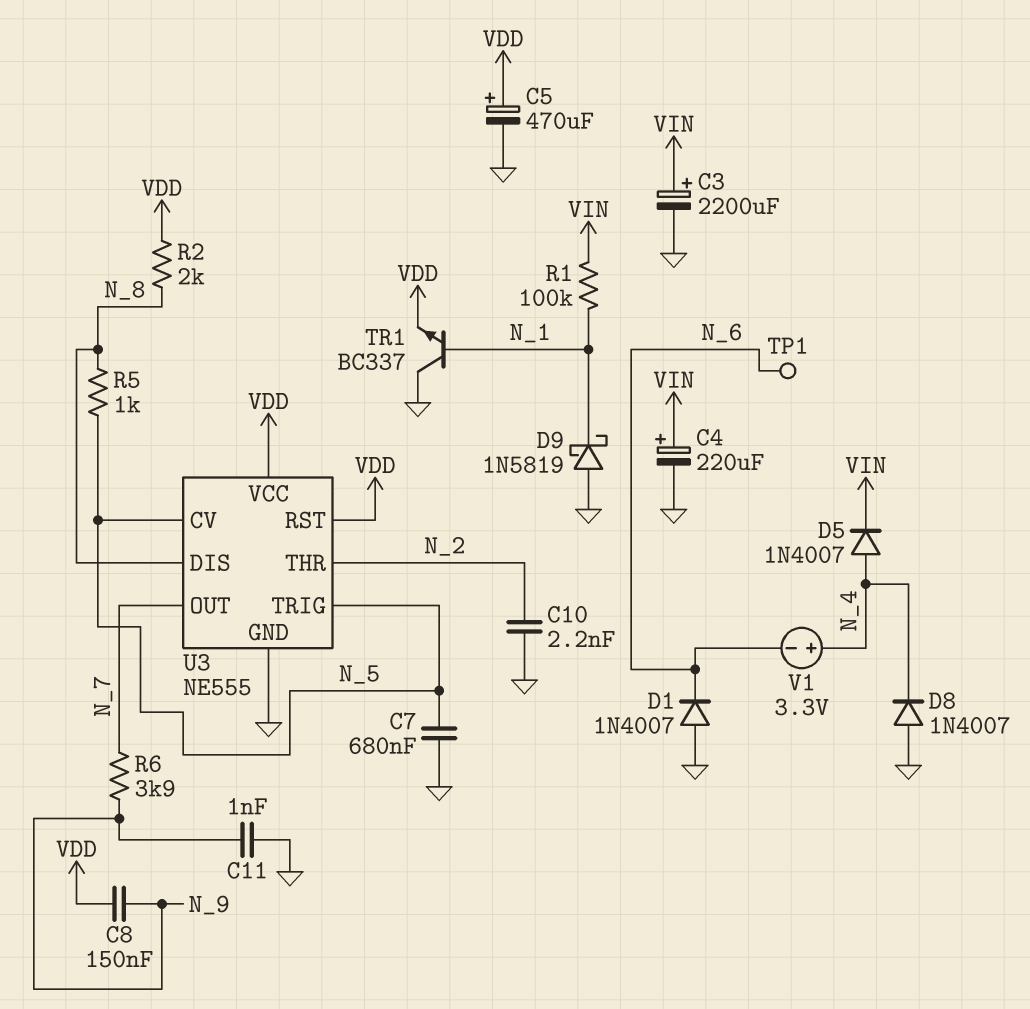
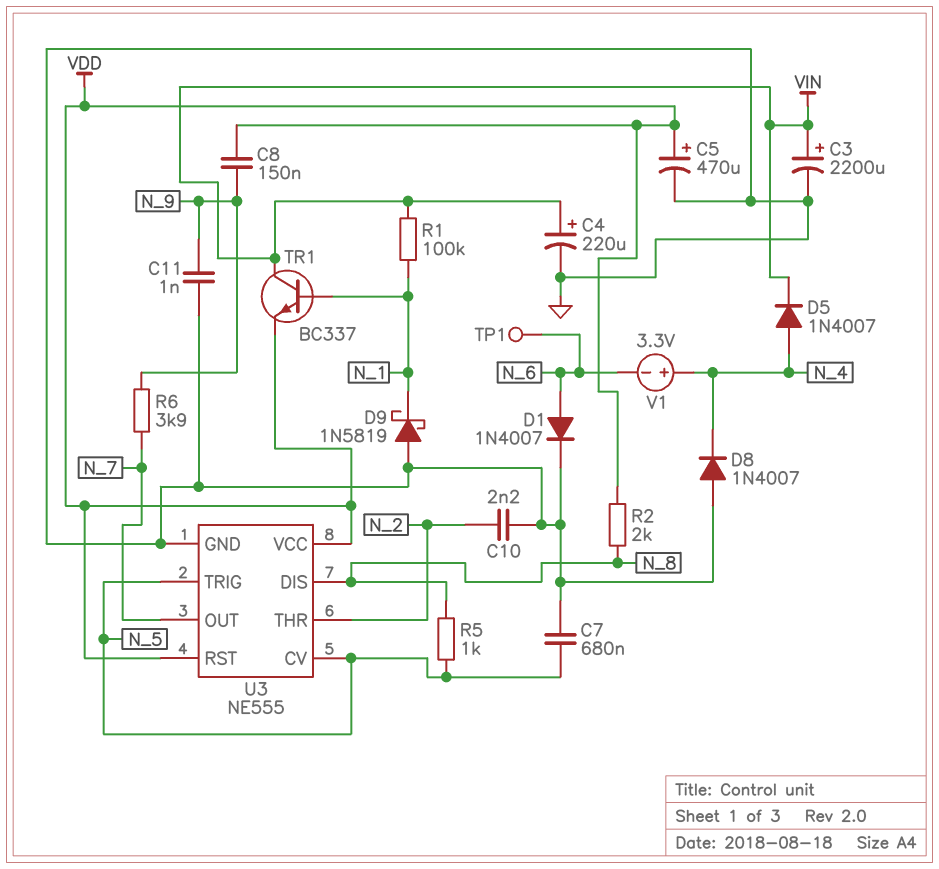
D1: diode 1N4007 (A GND, K N_6) -> diode 1N4007 (A N_6, K GND)
TR1: NPN BC337 (B N_1, C GND, E VDD) -> NPN BC337 (B N_1, C VIN, E VDD)

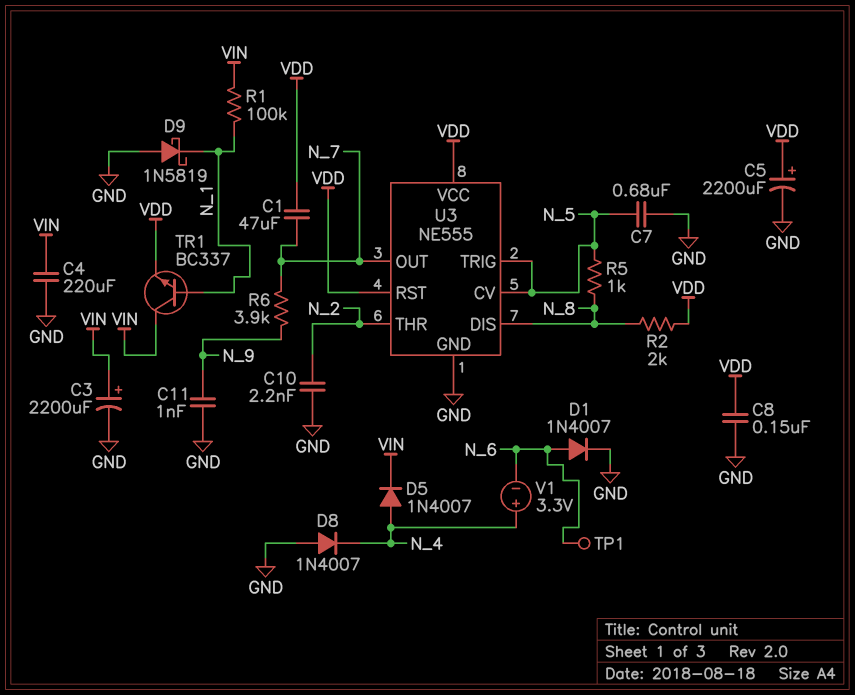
C1: none -> 47uF (N_7, VDD)
C4: 220uF (plus VIN, minus GND) -> 220uF (GND, VIN)
C5: 470uF (plus VDD, minus GND) -> 2200uF (plus VDD, minus GND)
C8: 150nF (N_9, VDD) -> 150nF (GND, VDD)

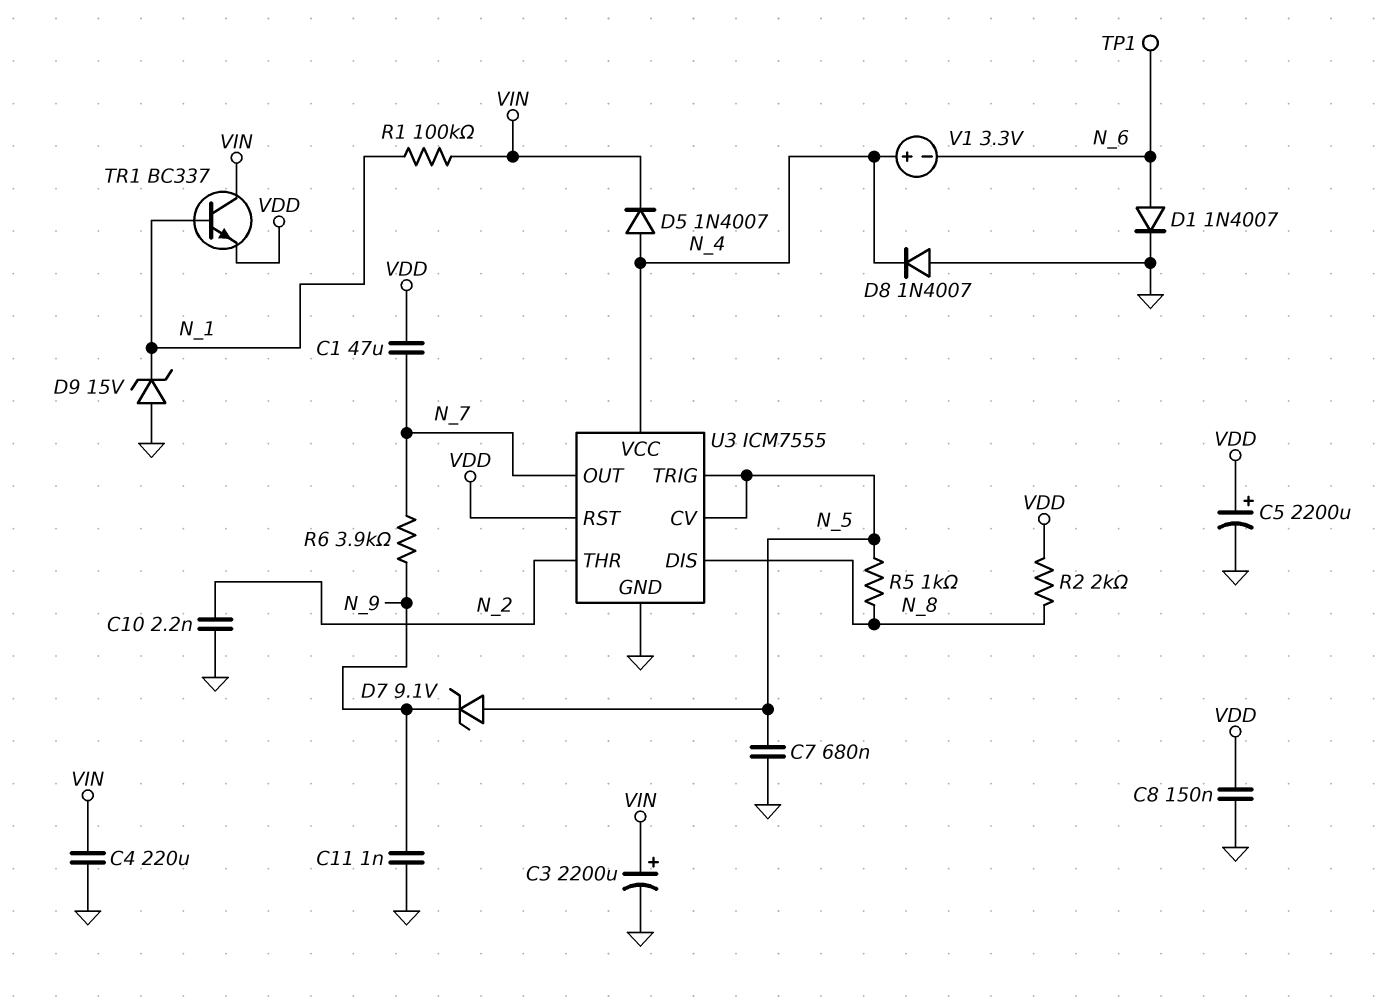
D7: none -> zener 9.1V (A N_5, K N_9)
D9: schottky 1N5819 (A GND, K N_1) -> zener 15V (A GND, K N_1)
U3: NE555 -> ICM7555
U3 pin VCC: VDD -> N_4

